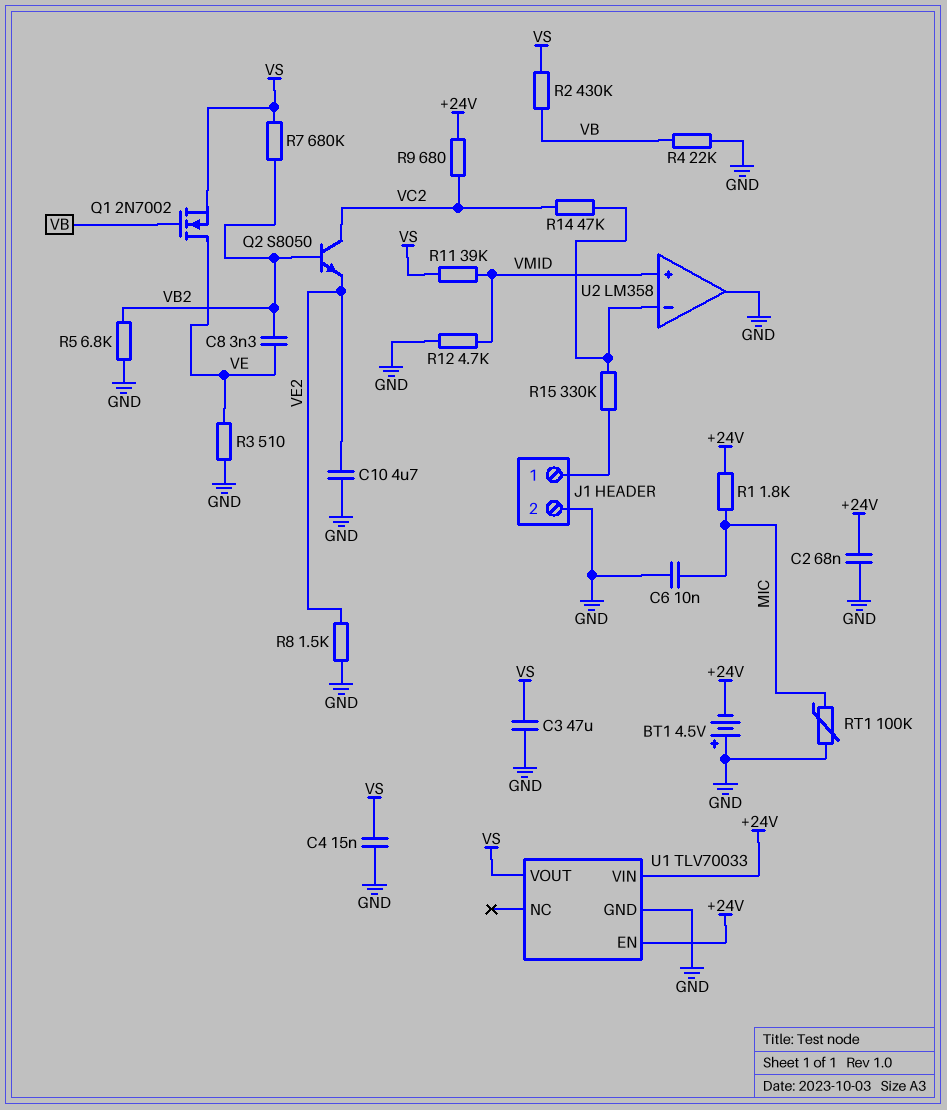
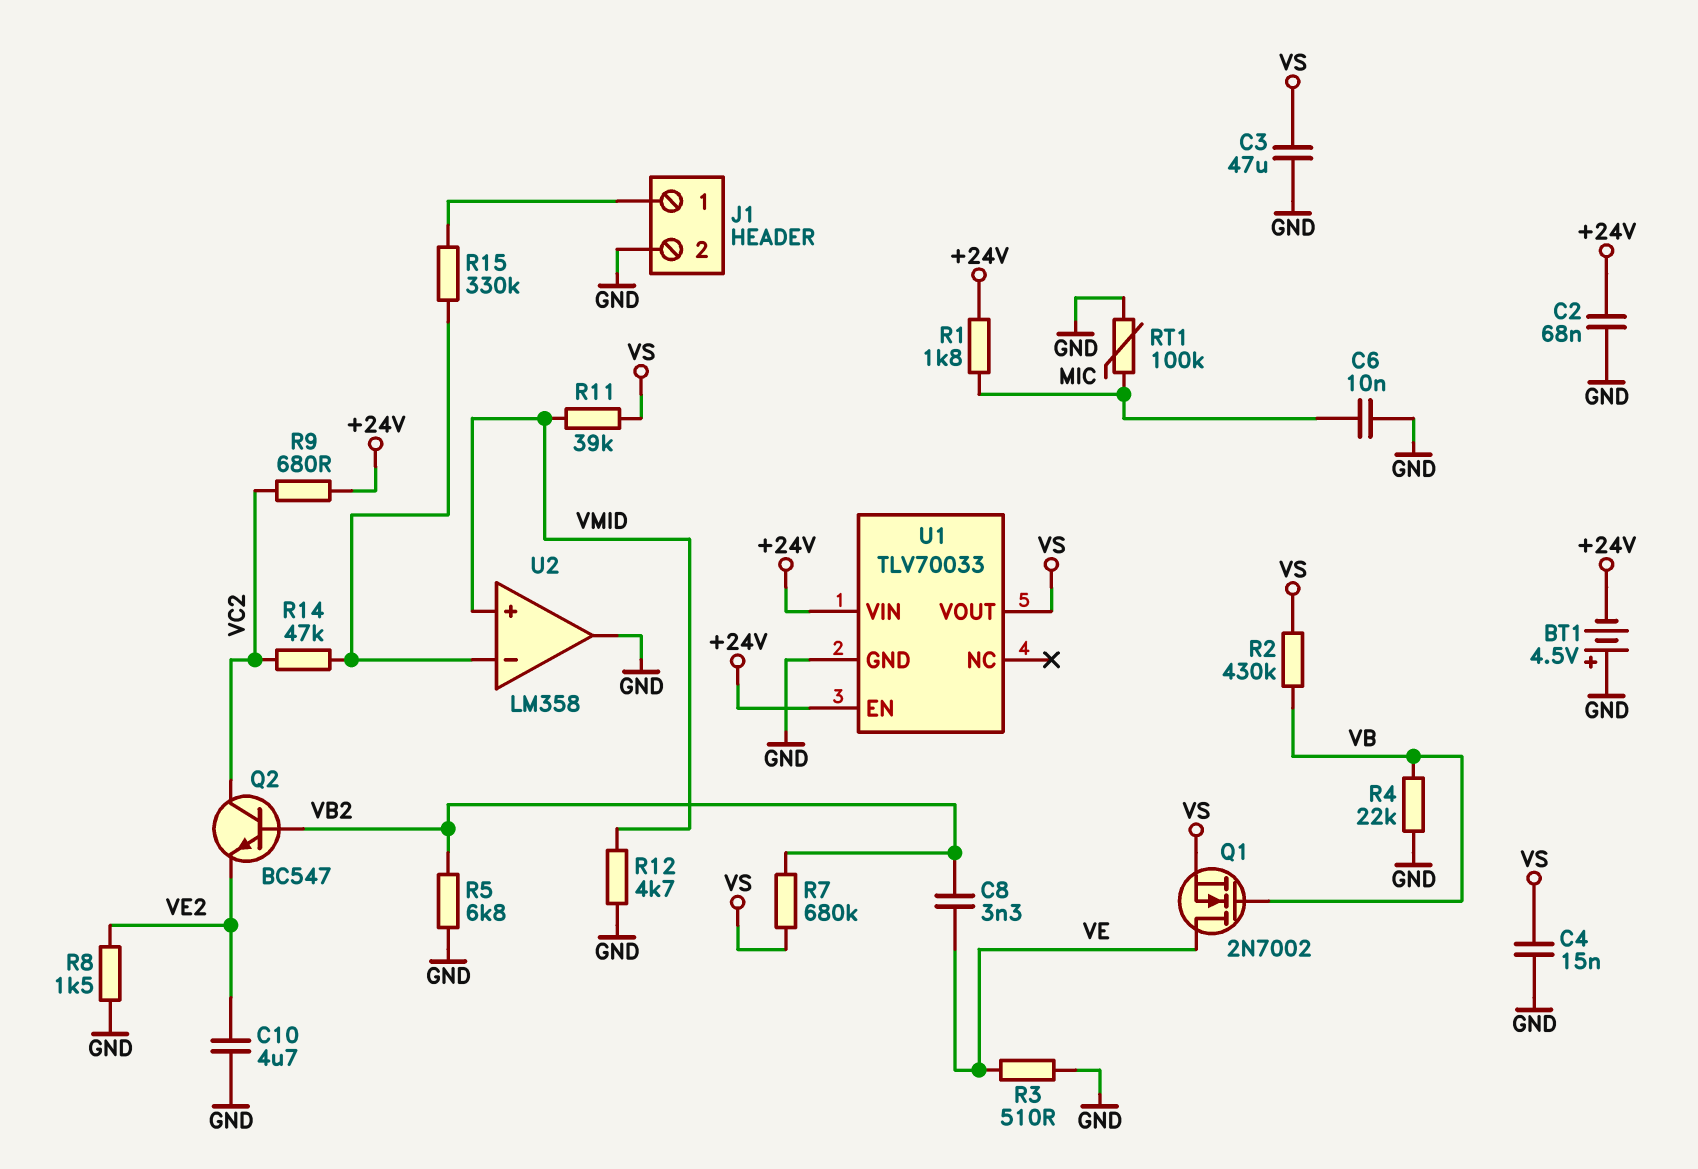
Q2: NPN S8050 (B VB2, C VC2, E VE2) -> NPN BC547 (B VB2, C VC2, E VE2)

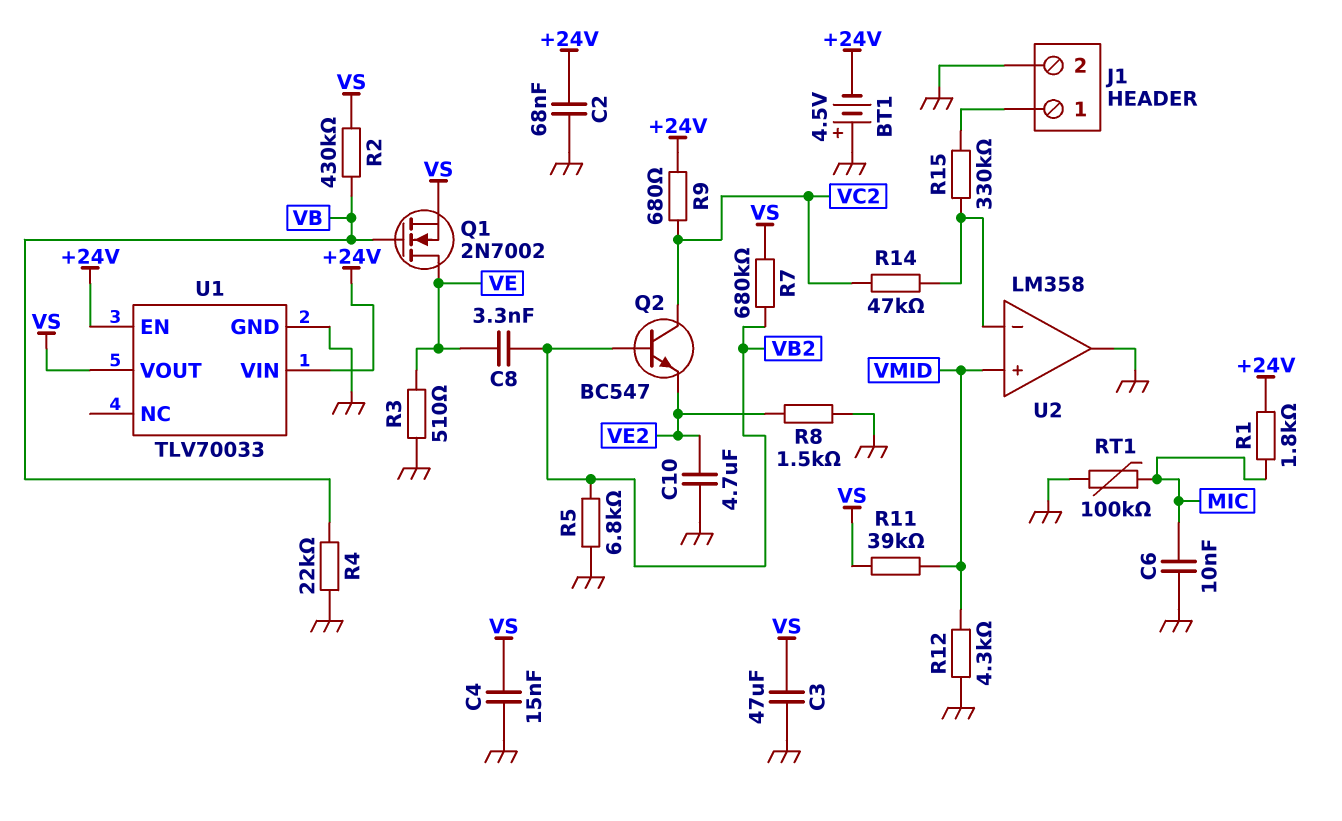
R12: 4.7k (GND, VMID) -> 4.3k (GND, VMID)

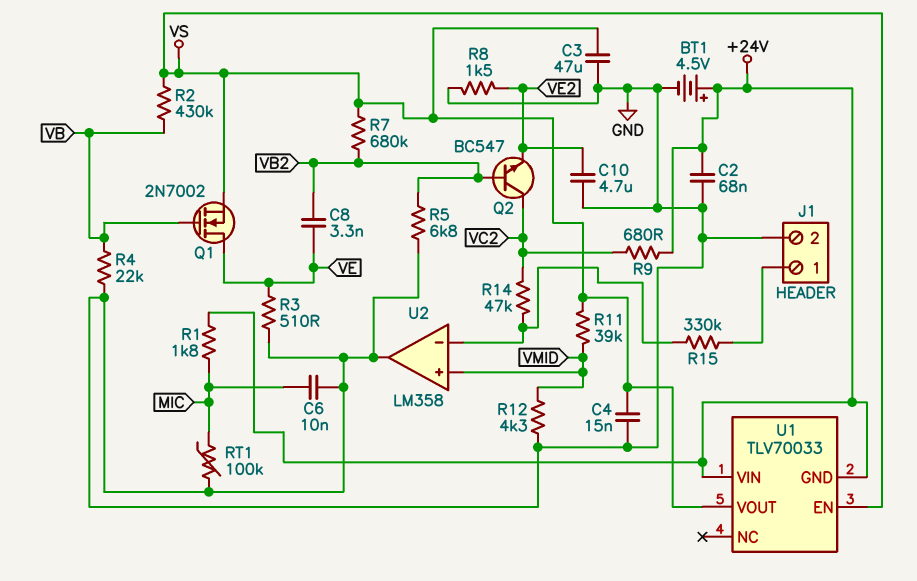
BT1: 4.5V (plus GND, minus +24V) -> 4.5V (plus +24V, minus GND)
U1 pin EN: +24V -> VS
U1 pin GND: GND -> +24V

